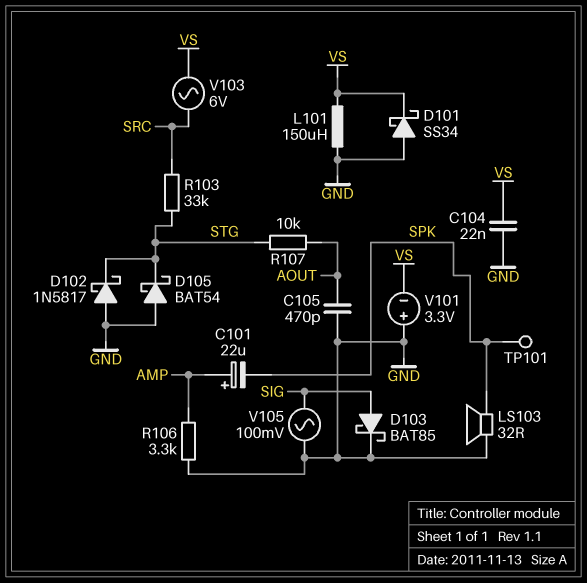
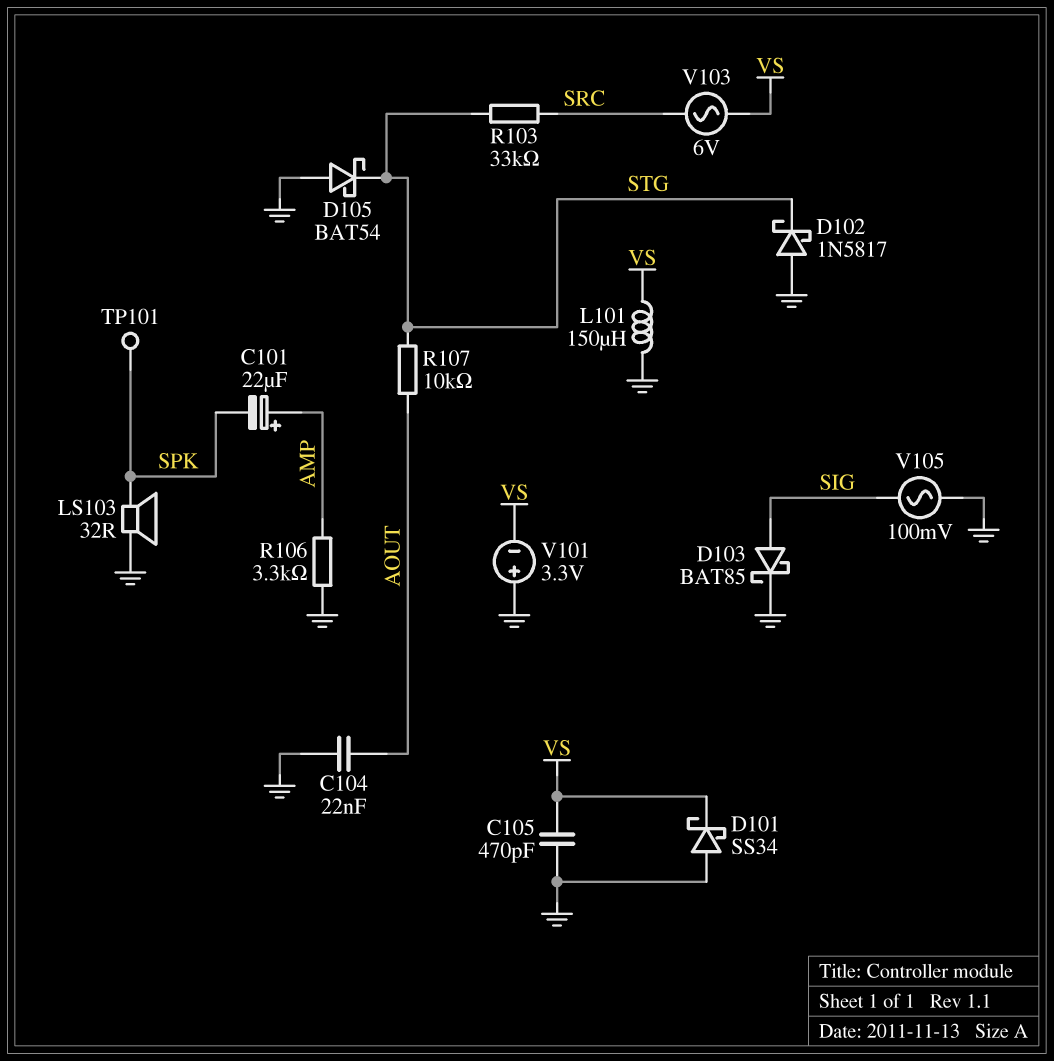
C104: 22nF (GND, VS) -> 22nF (AOUT, GND)
C105: 470pF (AOUT, GND) -> 470pF (GND, VS)

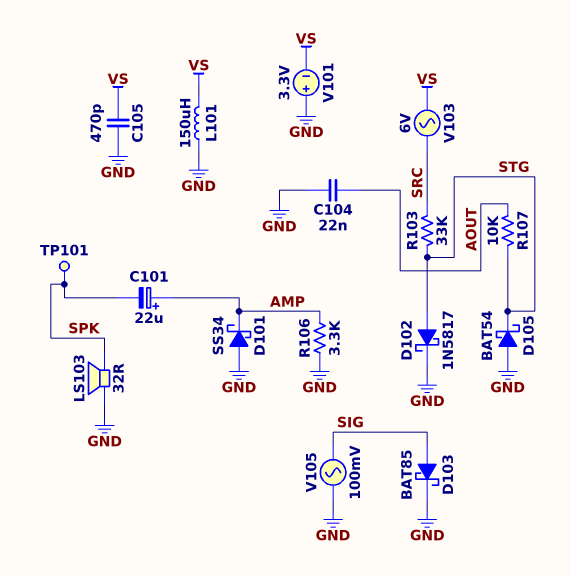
D101: schottky SS34 (A GND, K VS) -> schottky SS34 (A GND, K AMP)
D102: schottky 1N5817 (A GND, K STG) -> schottky 1N5817 (A STG, K GND)

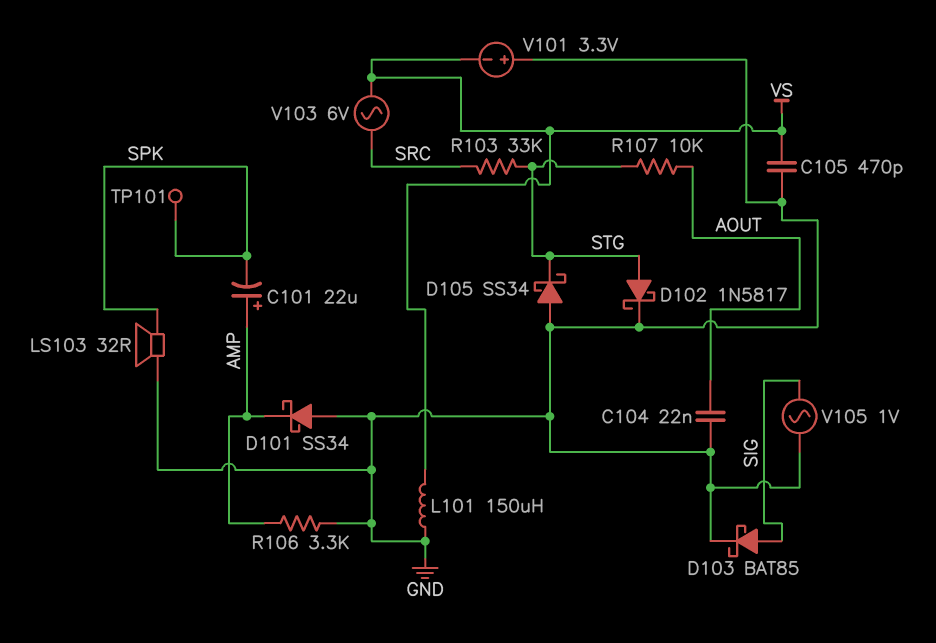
D105: schottky BAT54 (A GND, K STG) -> schottky SS34 (A GND, K STG)
V105: AC 100mV (GND, SIG) -> AC 1V (GND, SIG)

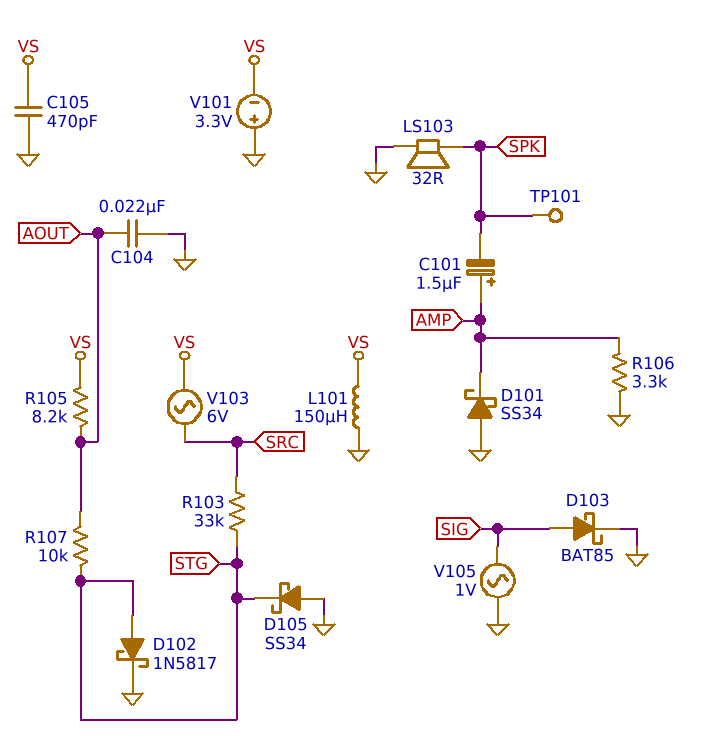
C101: 22uF (plus AMP, minus SPK) -> 1.5uF (plus AMP, minus SPK)
R105: none -> 8.2k (AOUT, VS)

